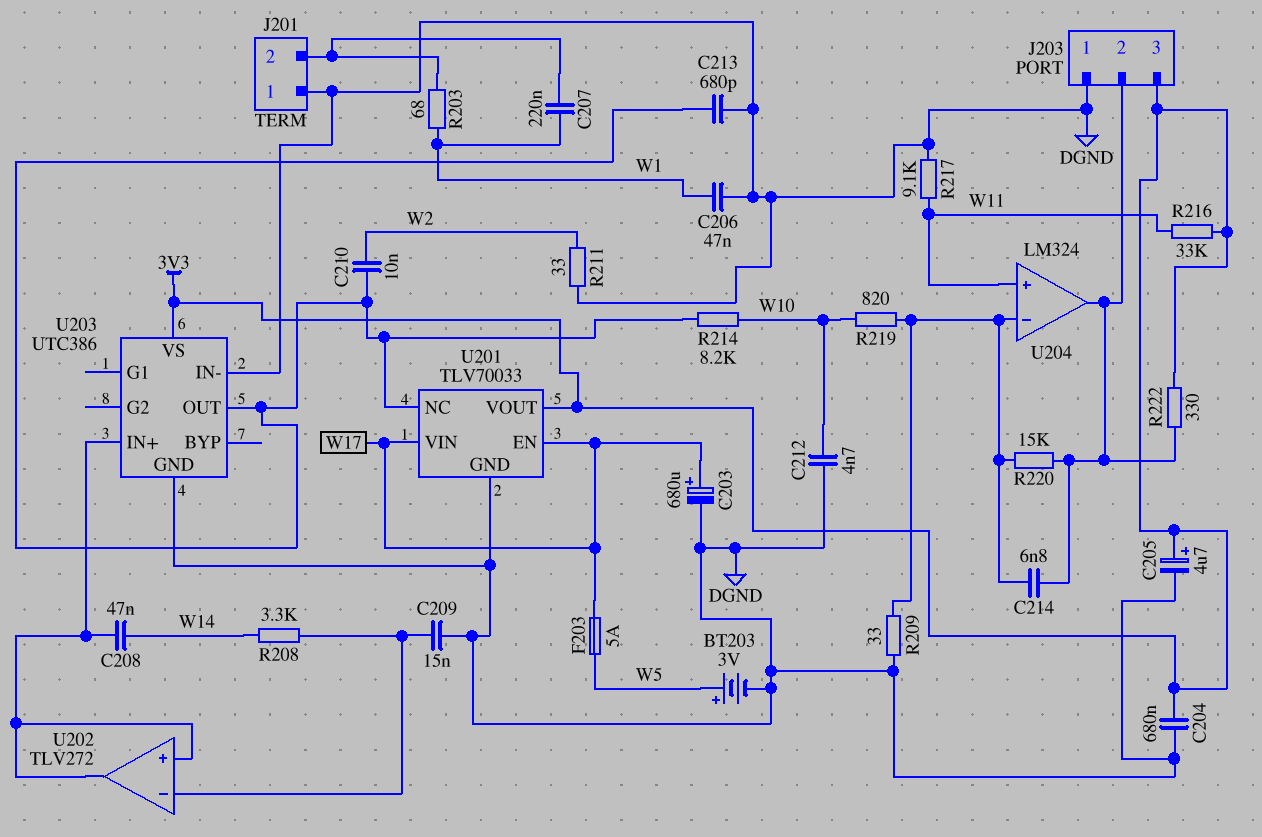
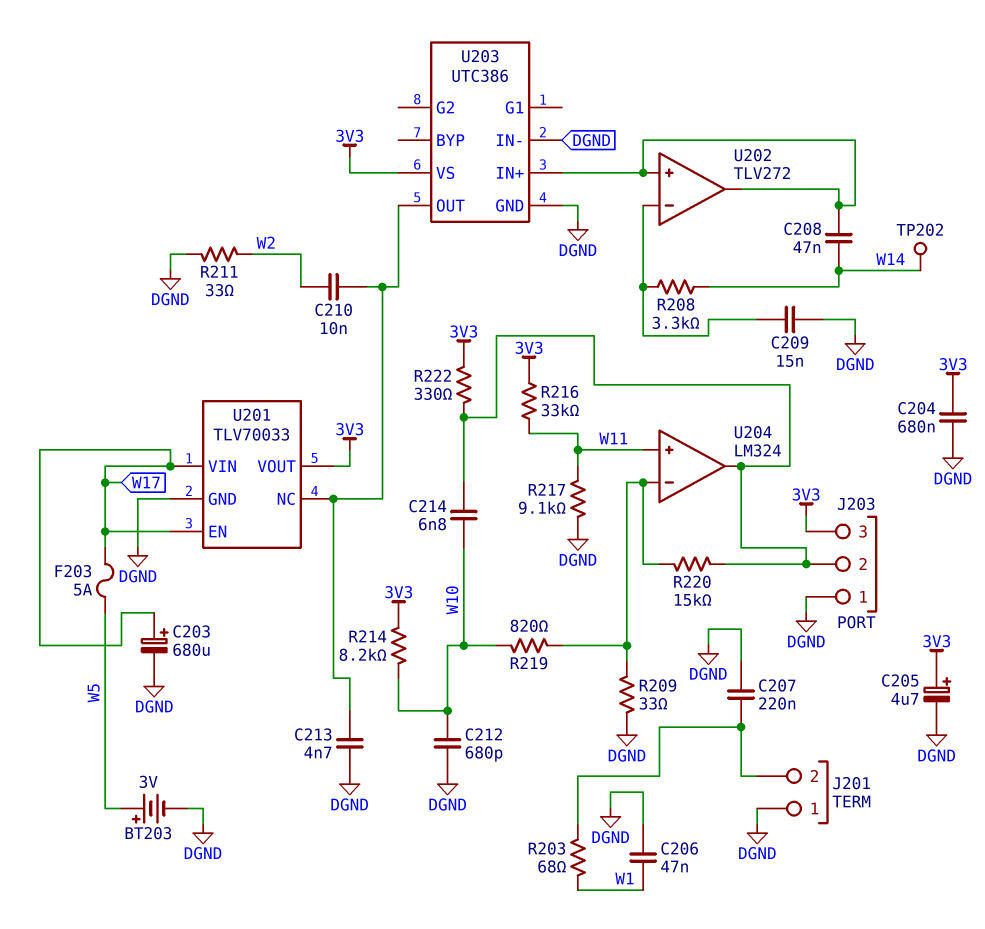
C207: 220nF (J201/2, W1) -> 220nF (DGND, J201/2)
C212: 4.7nF (DGND, W10) -> 680pF (DGND, W10)
C213: 680pF (DGND, U201/NC) -> 4.7nF (DGND, U201/NC)
C214: 6.8nF (J203/2, U204/in-) -> 6.8nF (J203/2, W10)
R214: 8.2k (U201/NC, W10) -> 8.2k (3V3, W10)
TP202: none -> test point (W14)

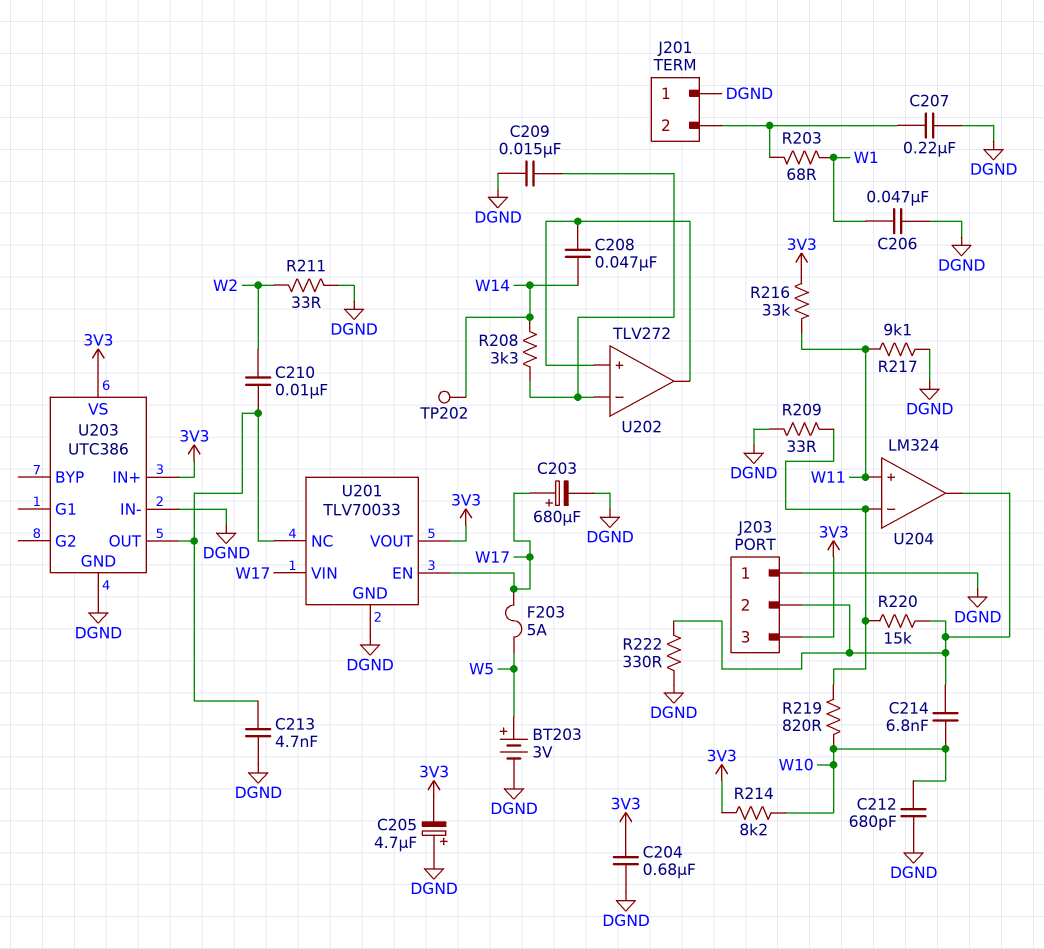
C205: 4.7uF (plus 3V3, minus DGND) -> 4.7uF (plus DGND, minus 3V3)
R222: 330 (3V3, J203/2) -> 330 (DGND, J203/2)
U203 pin IN+: U202/in+ -> 3V3

